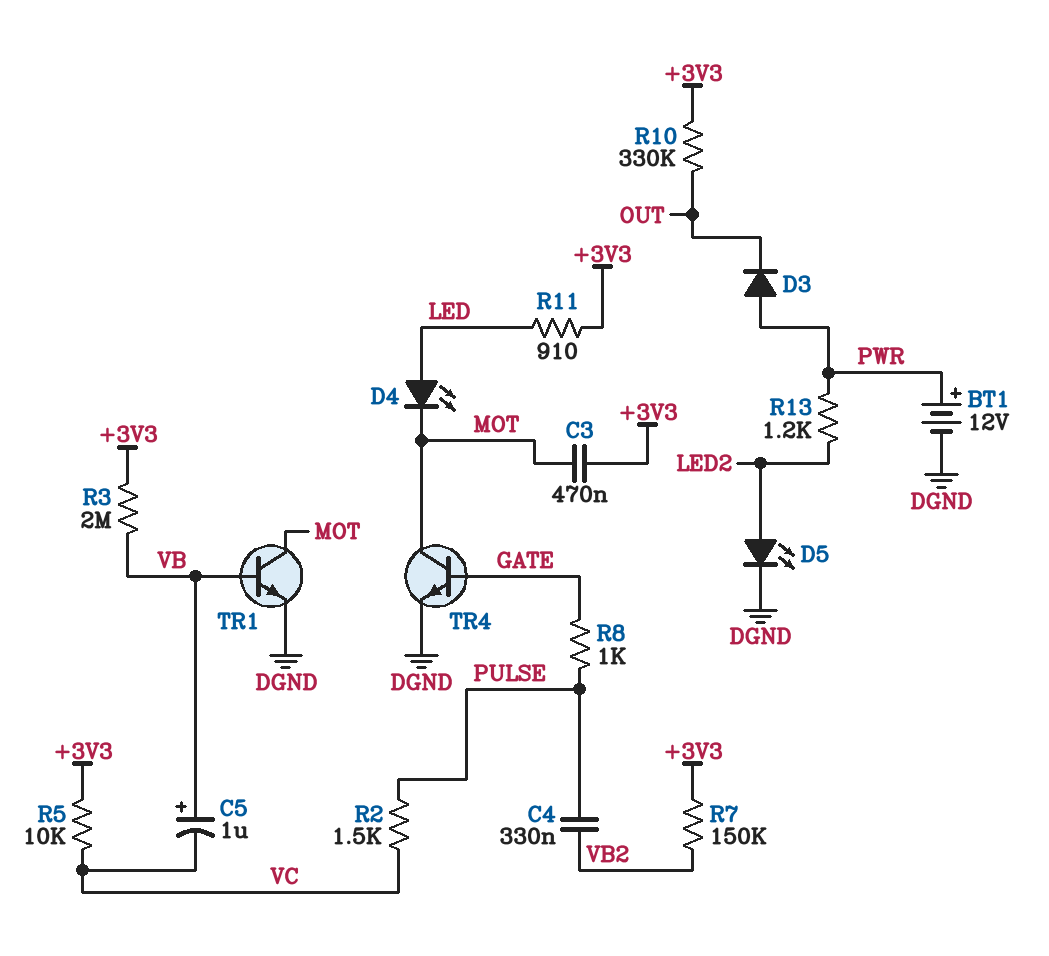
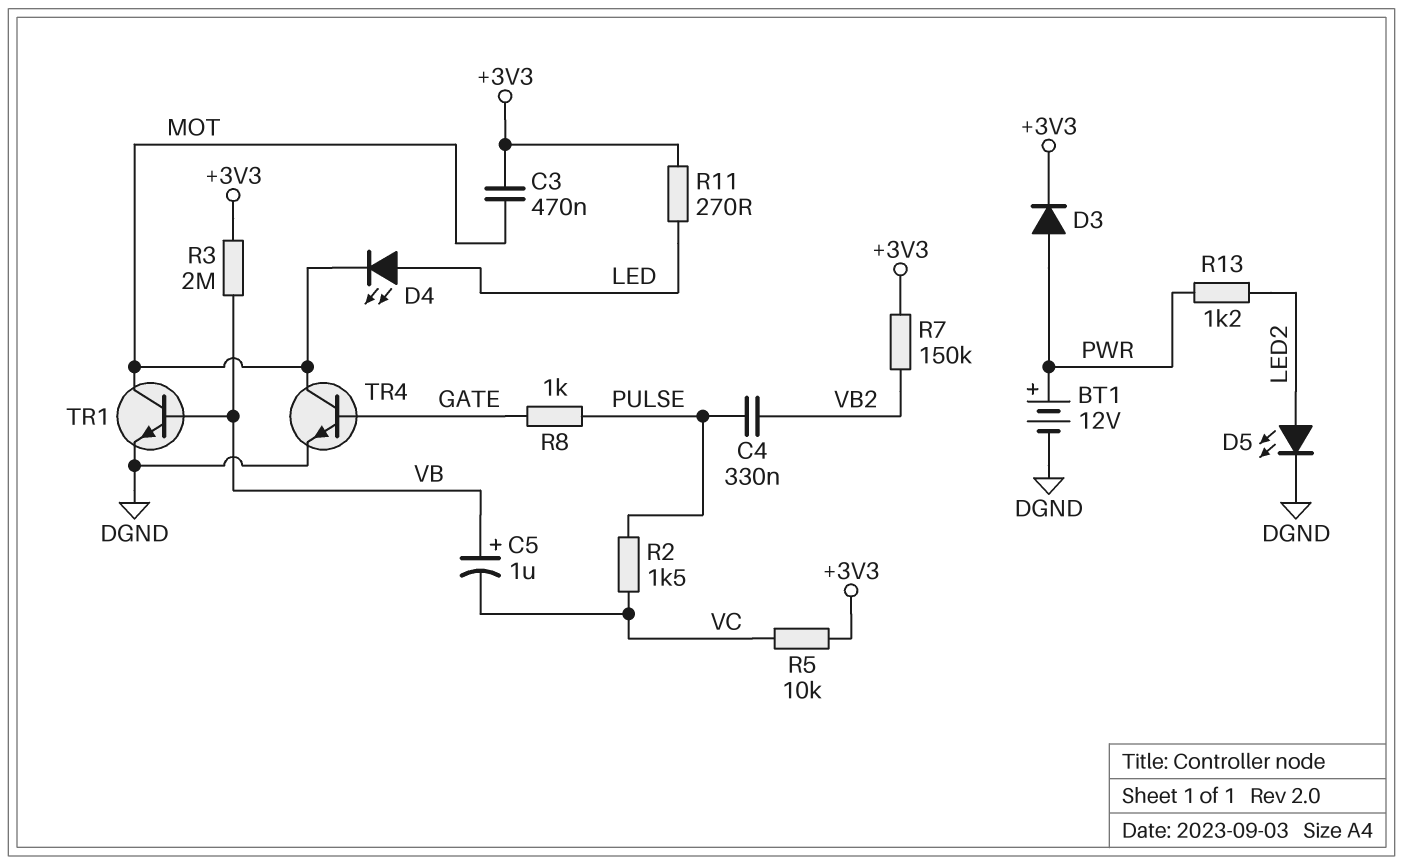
D3: diode (A PWR, K OUT) -> diode (A PWR, K +3V3)
R10: 330k (+3V3, OUT) -> none
R11: 910 (+3V3, LED) -> 270 (+3V3, LED)

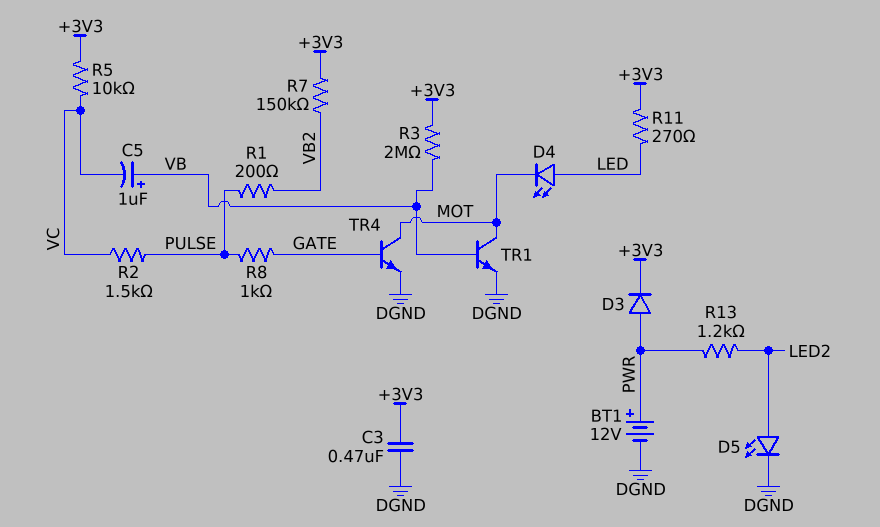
C3: 470nF (+3V3, MOT) -> 470nF (+3V3, DGND)
C4: 330nF (PULSE, VB2) -> none
R1: none -> 200 (PULSE, VB2)

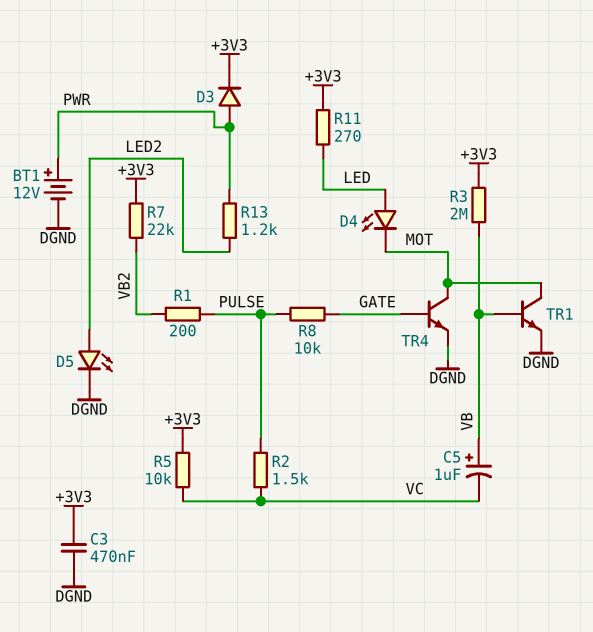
R7: 150k (+3V3, VB2) -> 22k (+3V3, VB2)
R8: 1k (GATE, PULSE) -> 10k (GATE, PULSE)

